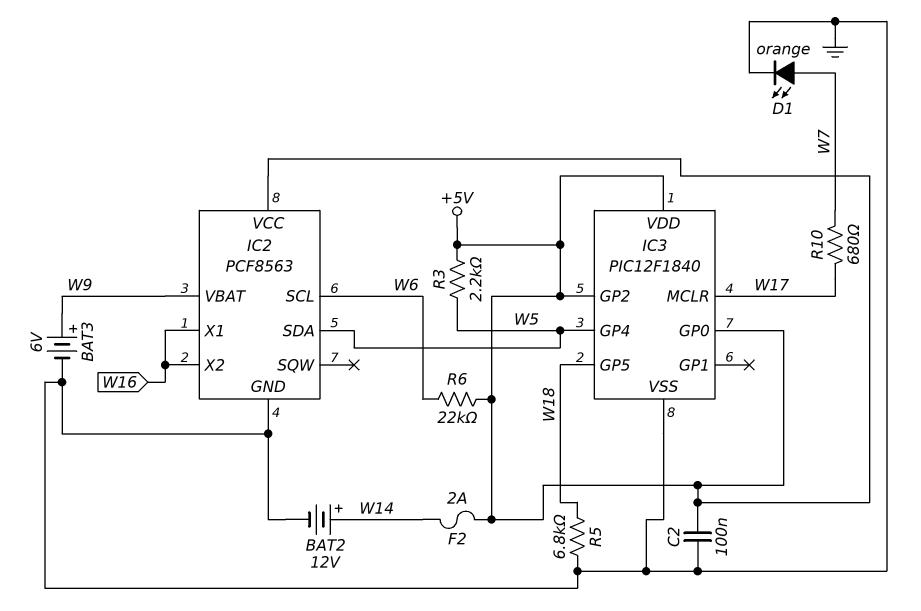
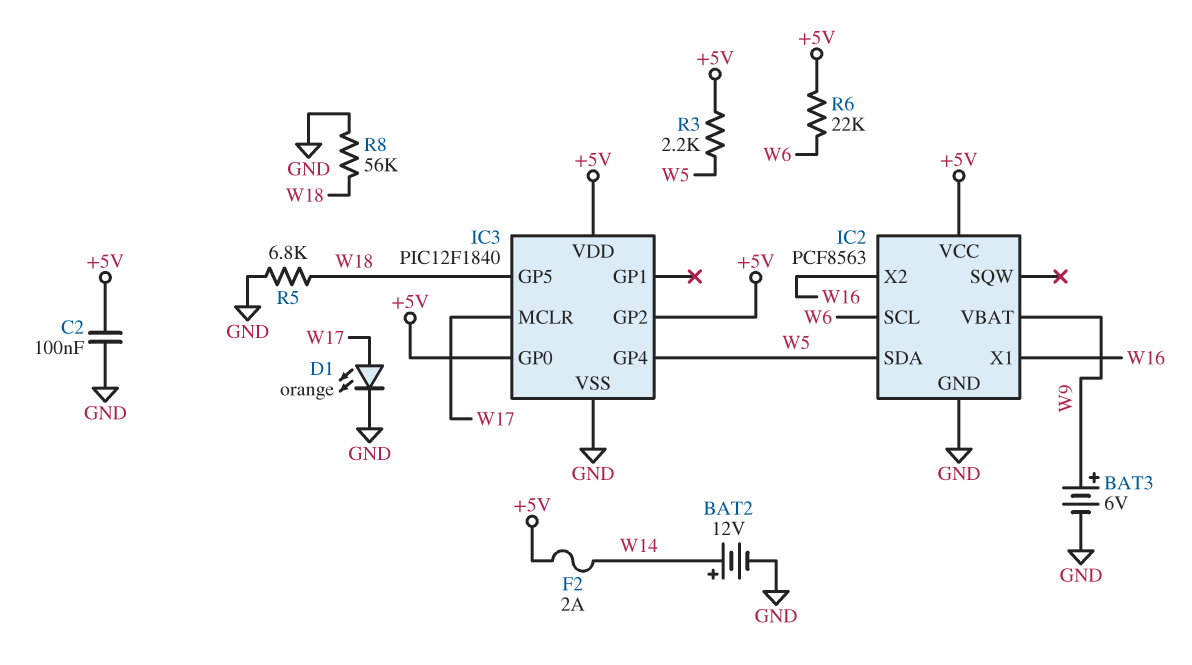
D1: LED orange (A W7, K GND) -> LED orange (A W17, K GND)
R8: none -> 56k (GND, W18)
R10: 680 (W7, W17) -> none

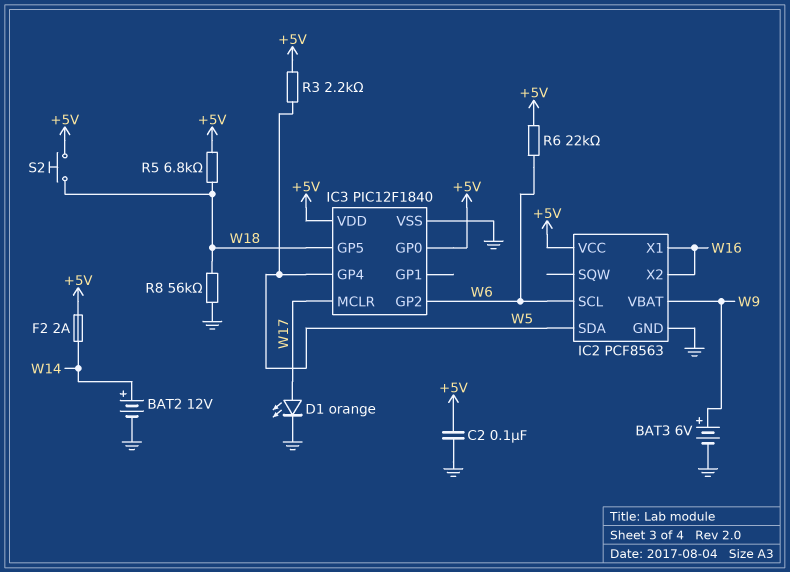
IC3 pin GP2: +5V -> W6
R5: 6.8k (GND, W18) -> 6.8k (+5V, W18)
S2: none -> button (+5V, W18)

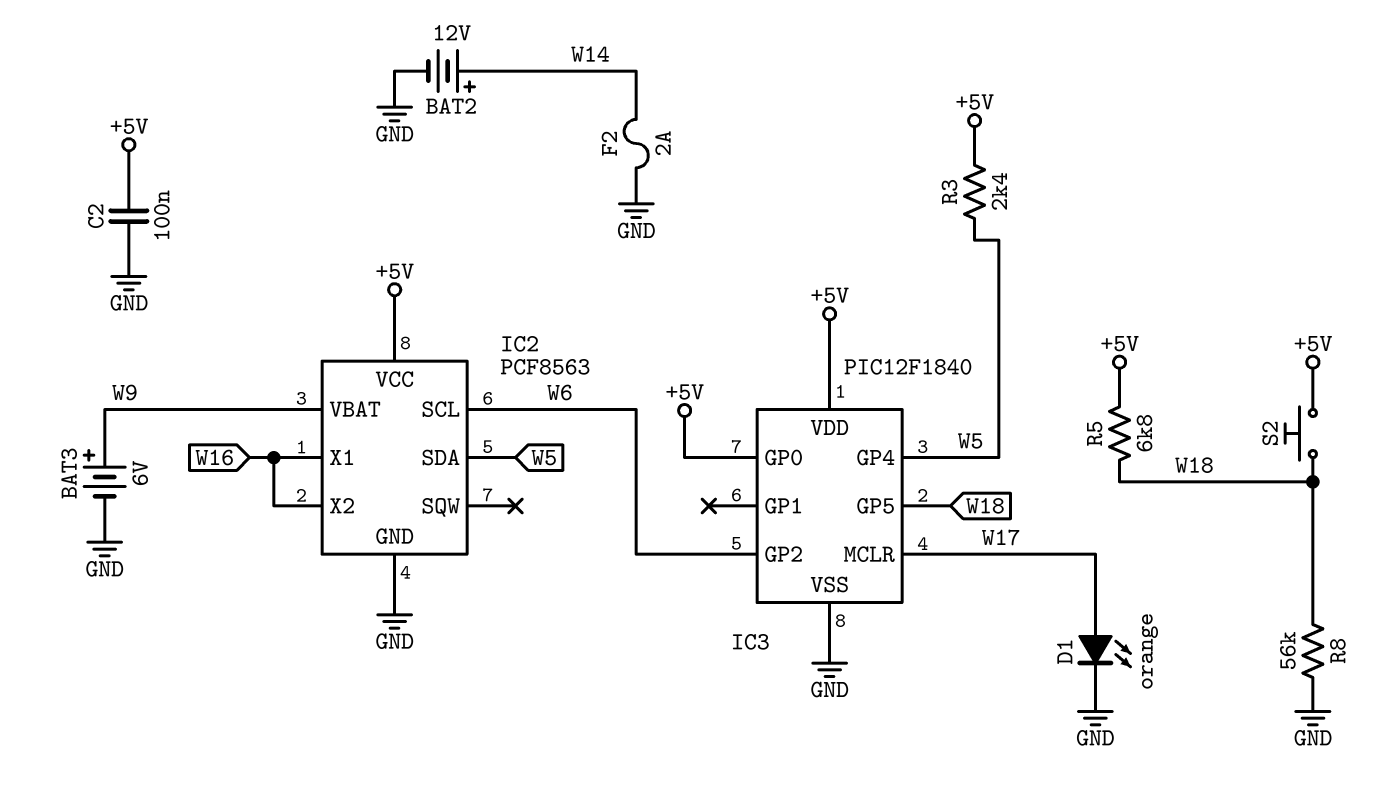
F2: 2A (+5V, W14) -> 2A (GND, W14)
R3: 2.2k (+5V, W5) -> 2.4k (+5V, W5)
R6: 22k (+5V, W6) -> none

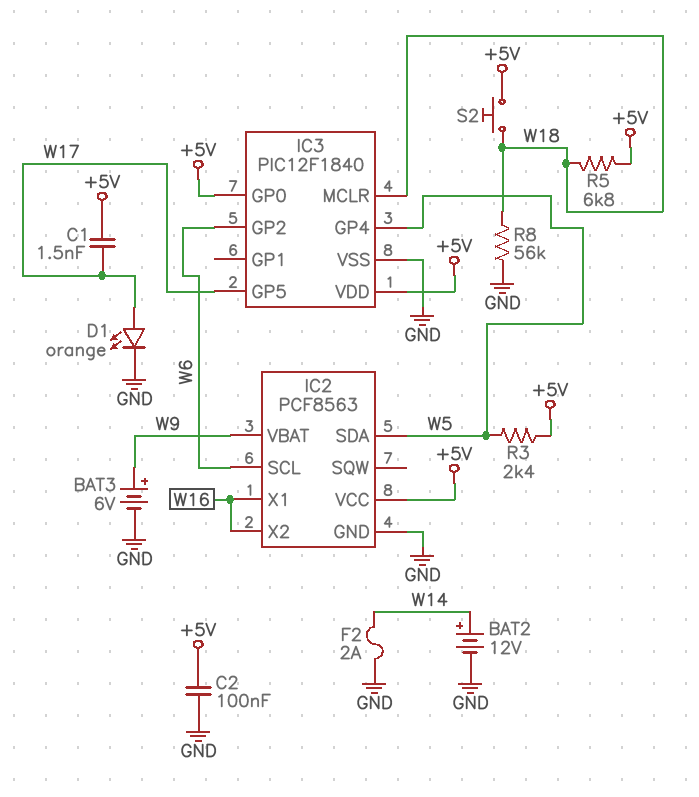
C1: none -> 1.5nF (+5V, W17)
IC3 pin GP5: W18 -> W17
IC3 pin MCLR: W17 -> W18

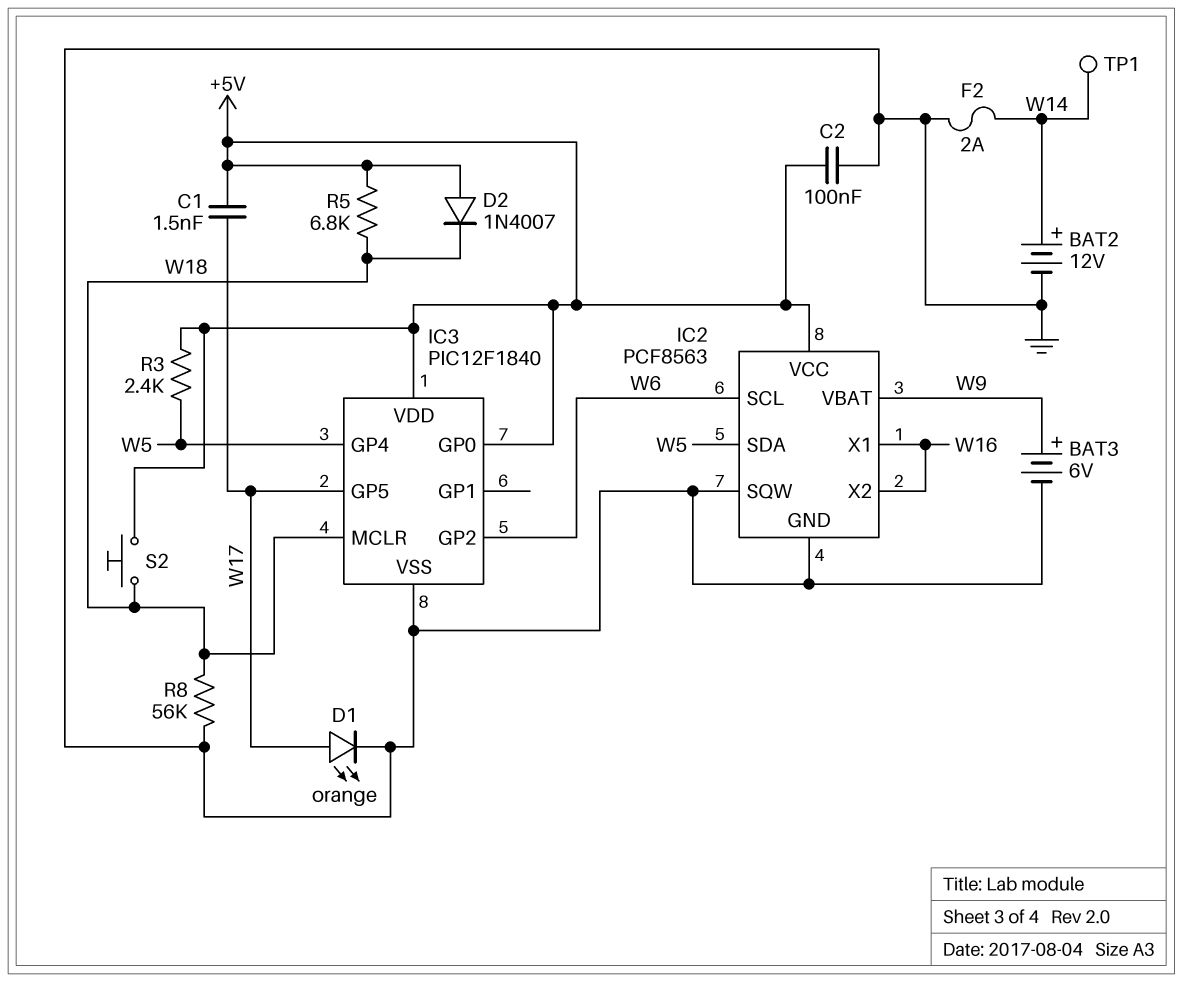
D2: none -> diode 1N4007 (A +5V, K W18)
IC2 pin SQW: none -> GND
TP1: none -> test point (W14)

